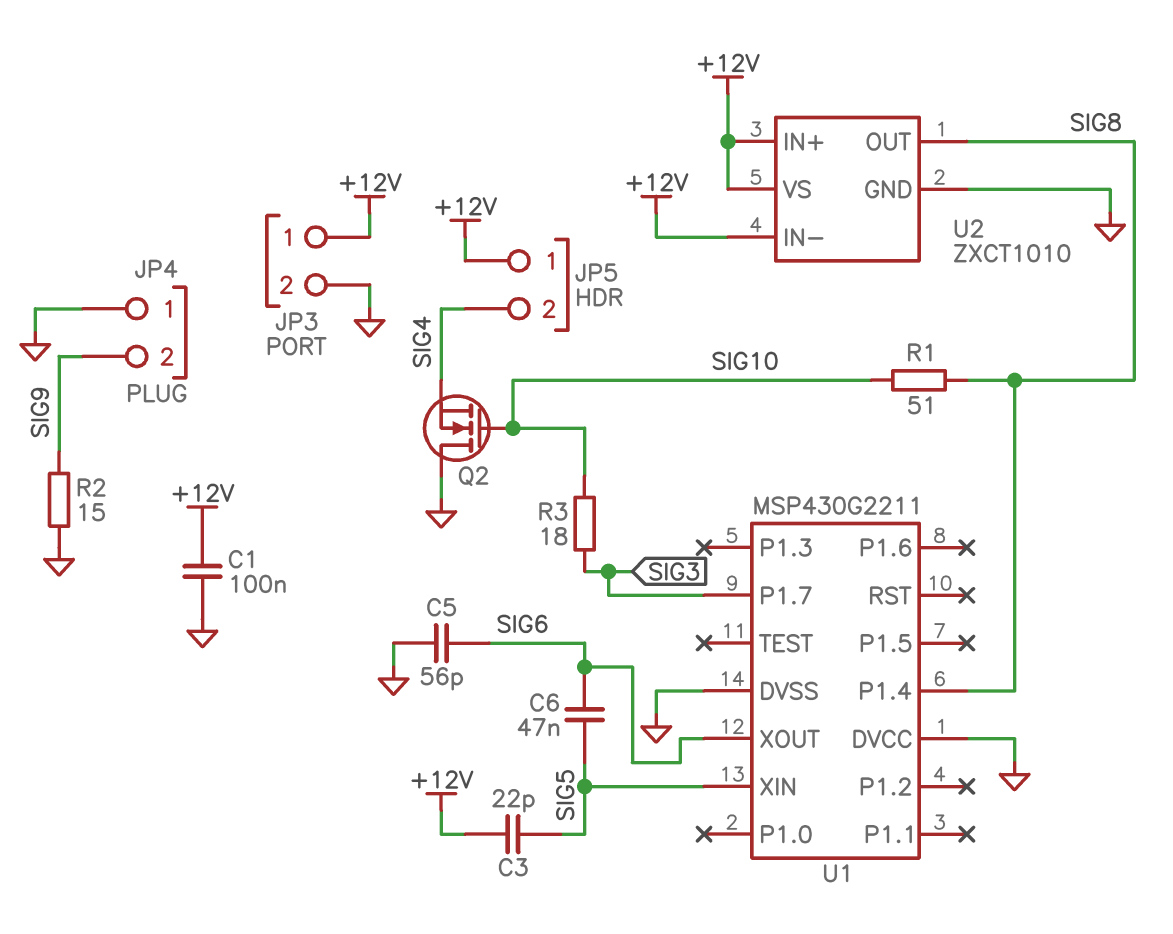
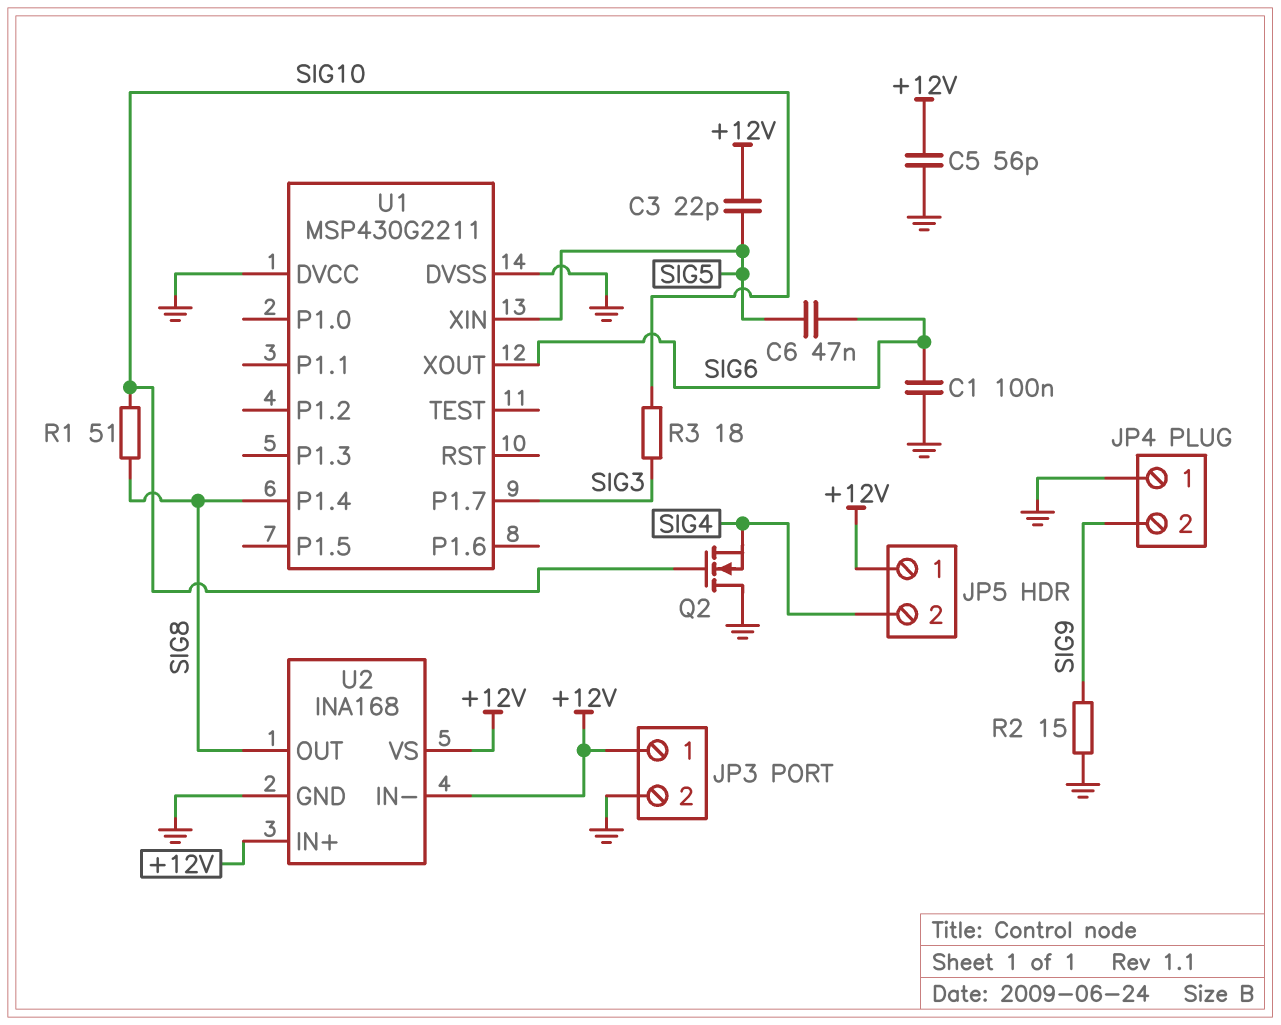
C1: 100nF (+12V, GND) -> 100nF (GND, SIG6)
C5: 56pF (GND, SIG6) -> 56pF (+12V, GND)
U2: ZXCT1010 -> INA168

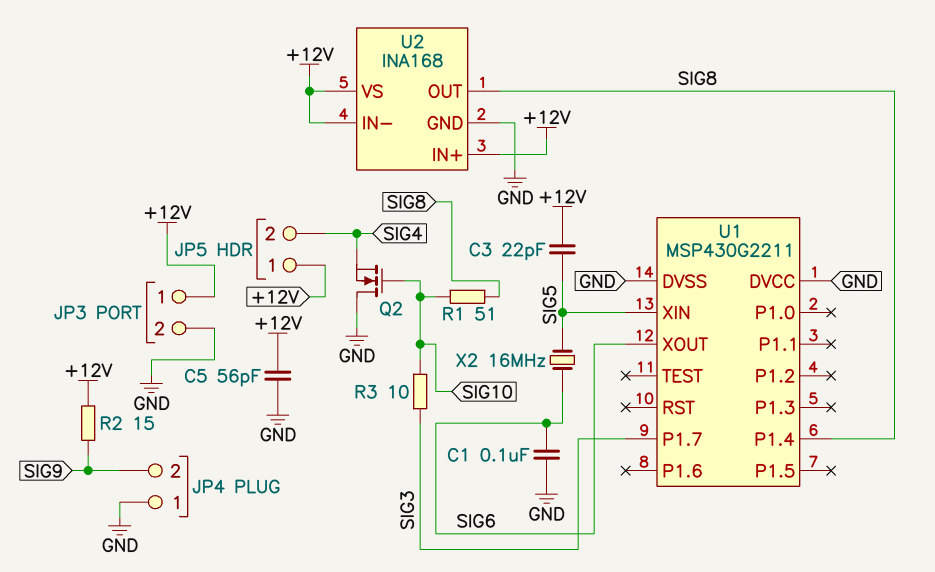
C6: 47nF (SIG5, SIG6) -> none
R2: 15 (GND, SIG9) -> 15 (+12V, SIG9)
R3: 18 (SIG3, SIG10) -> 10 (SIG3, SIG10)
X2: none -> 16MHz (SIG5, SIG6)

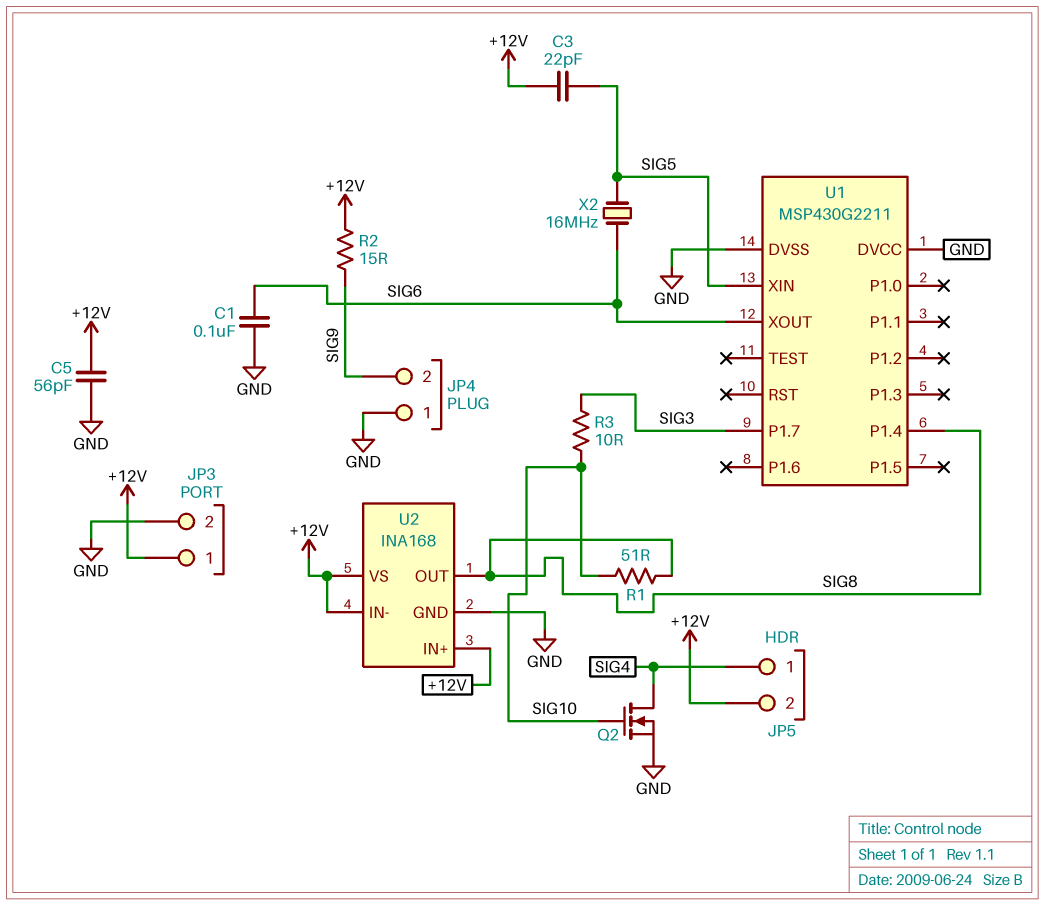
JP5 pin 1: +12V -> SIG4
JP5 pin 2: SIG4 -> +12V
Q2: NMOS (G SIG10, D GND, S SIG4) -> NMOS (G SIG10, D SIG4, S GND)

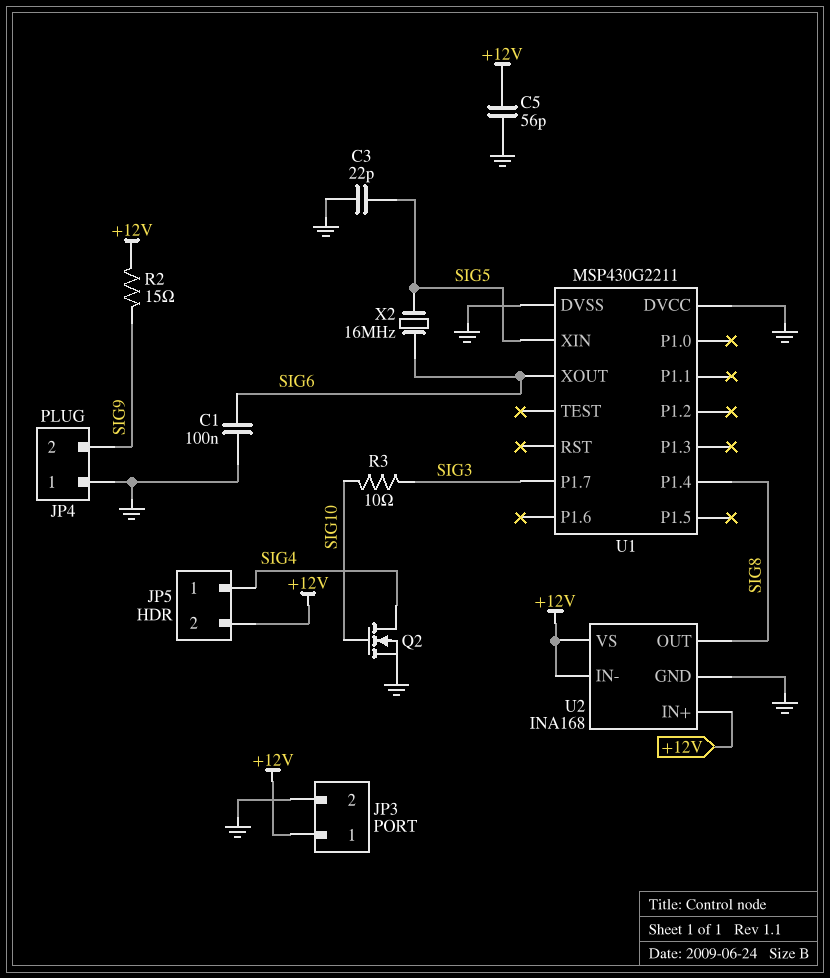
C3: 22pF (+12V, SIG5) -> 22pF (GND, SIG5)
R1: 51 (SIG8, SIG10) -> none

